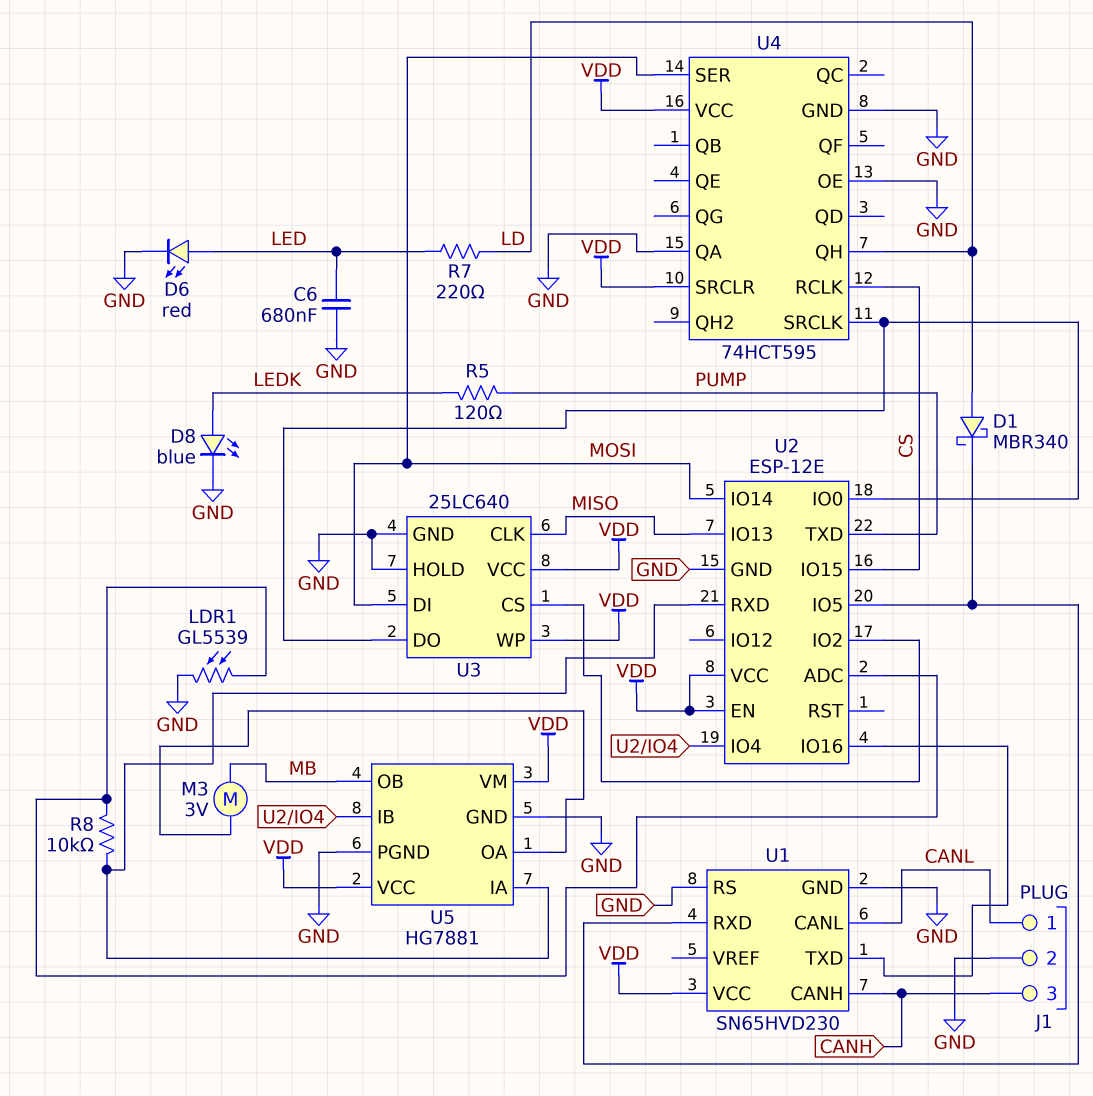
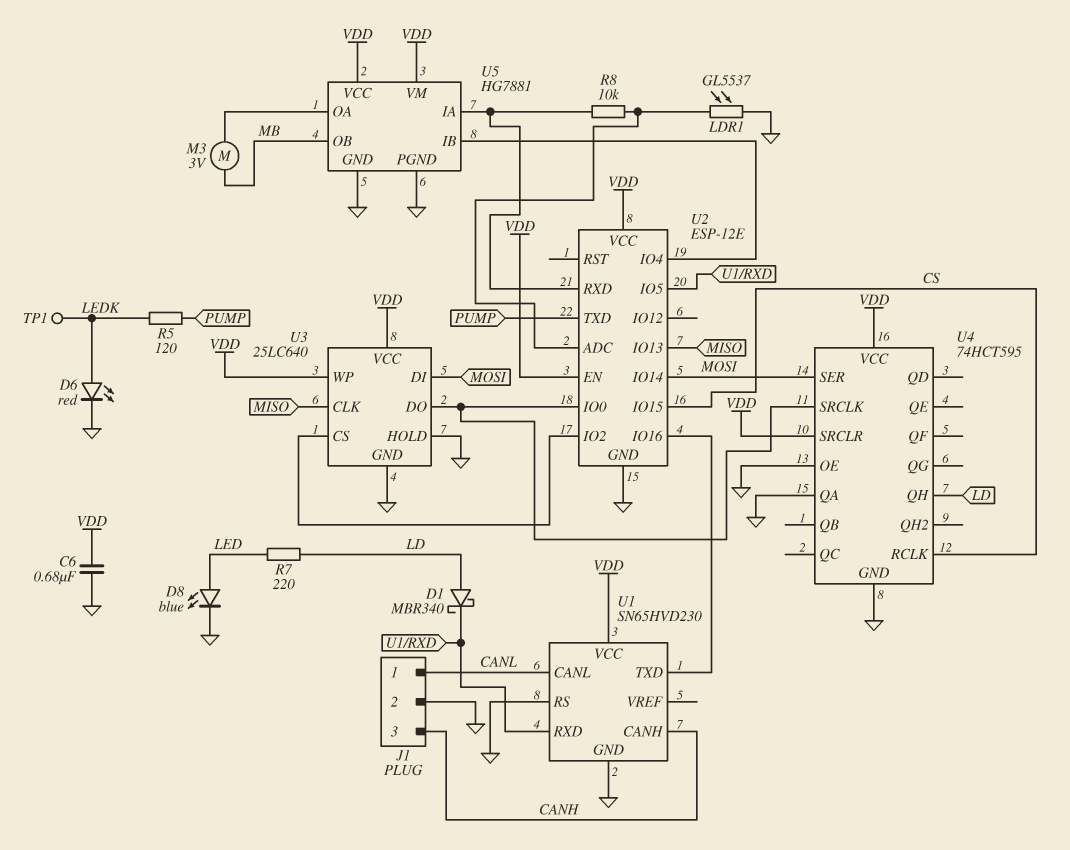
C6: 680nF (GND, LED) -> 680nF (GND, VDD)
D6: LED red (A LED, K GND) -> LED red (A LEDK, K GND)
D8: LED blue (A LEDK, K GND) -> LED blue (A LED, K GND)
LDR1: GL5539 (GND, U2/ADC) -> GL5537 (GND, U2/ADC)
TP1: none -> test point (LEDK)

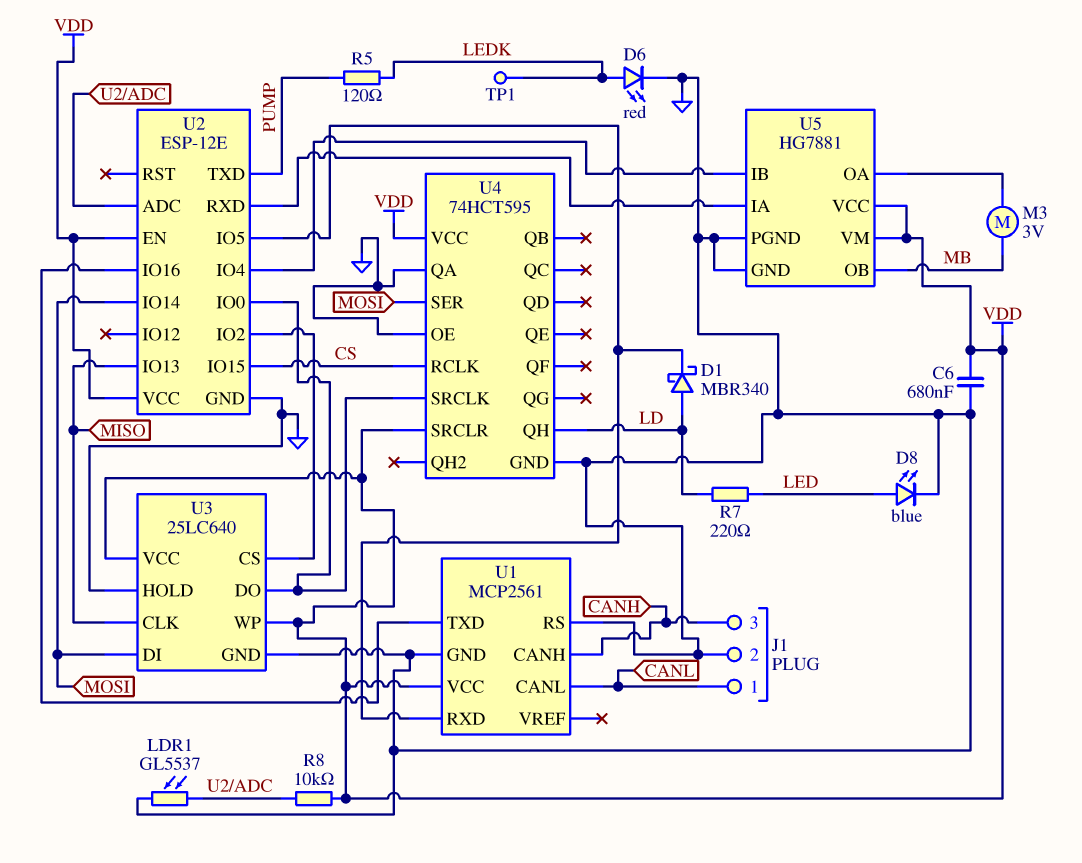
R8: 10k (U2/ADC, U2/RXD) -> 10k (U2/ADC, VDD)
U1: SN65HVD230 -> MCP2561

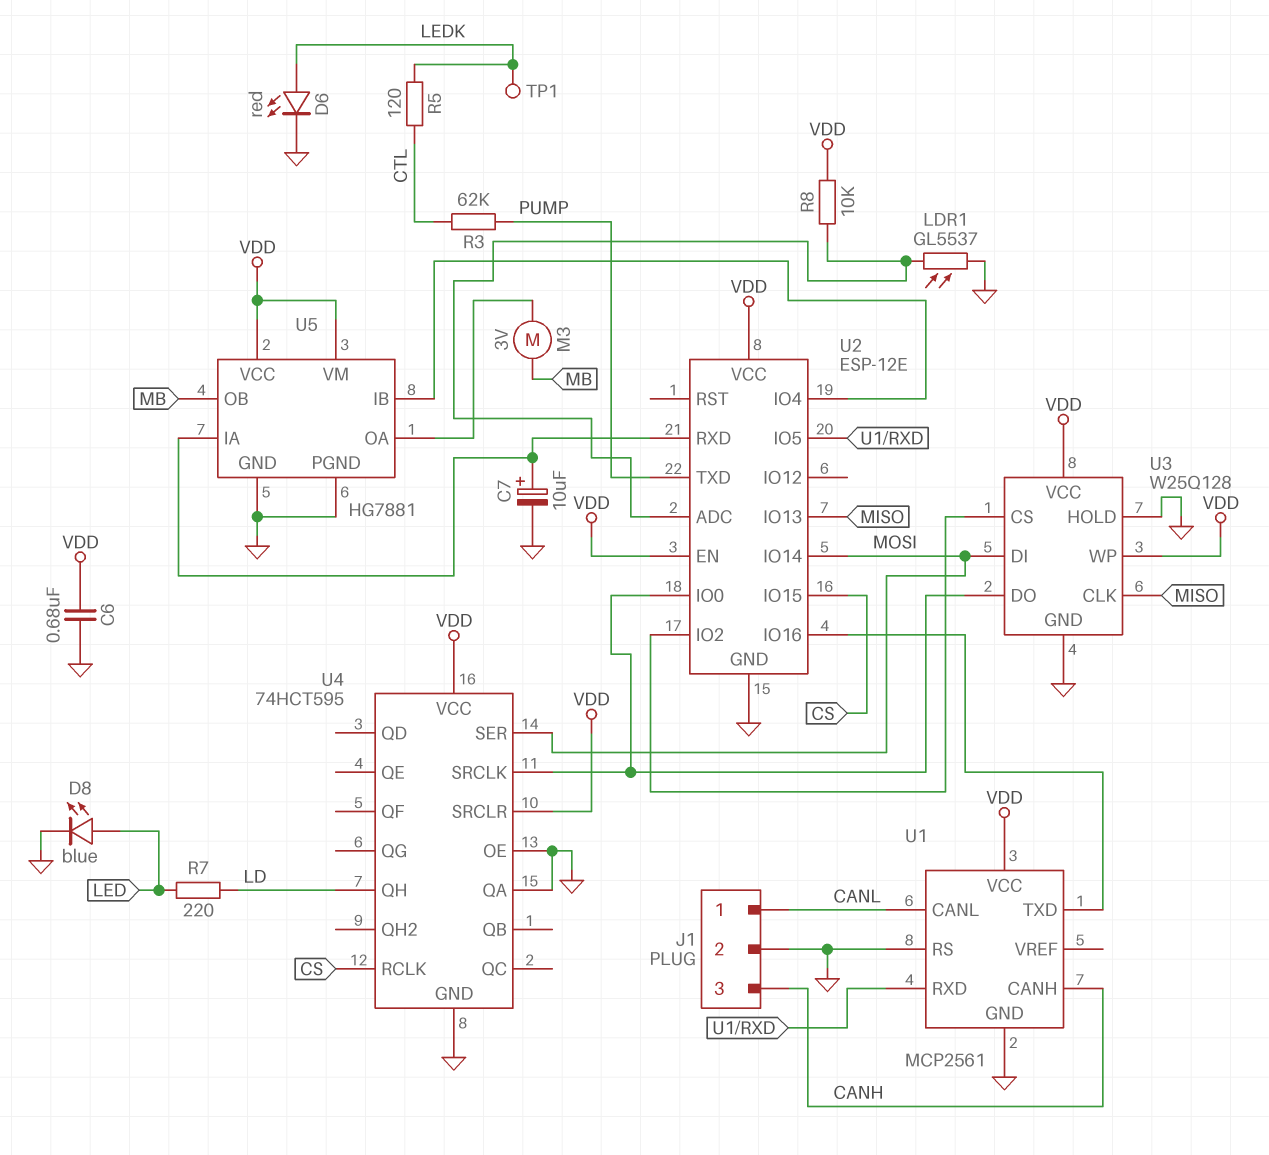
C7: none -> 10uF (plus U2/RXD, minus GND)
D1: schottky MBR340 (A LD, K U1/RXD) -> none
R3: none -> 62k (CTL, PUMP)
R5: 120 (LEDK, PUMP) -> 120 (CTL, LEDK)
U3: 25LC640 -> W25Q128

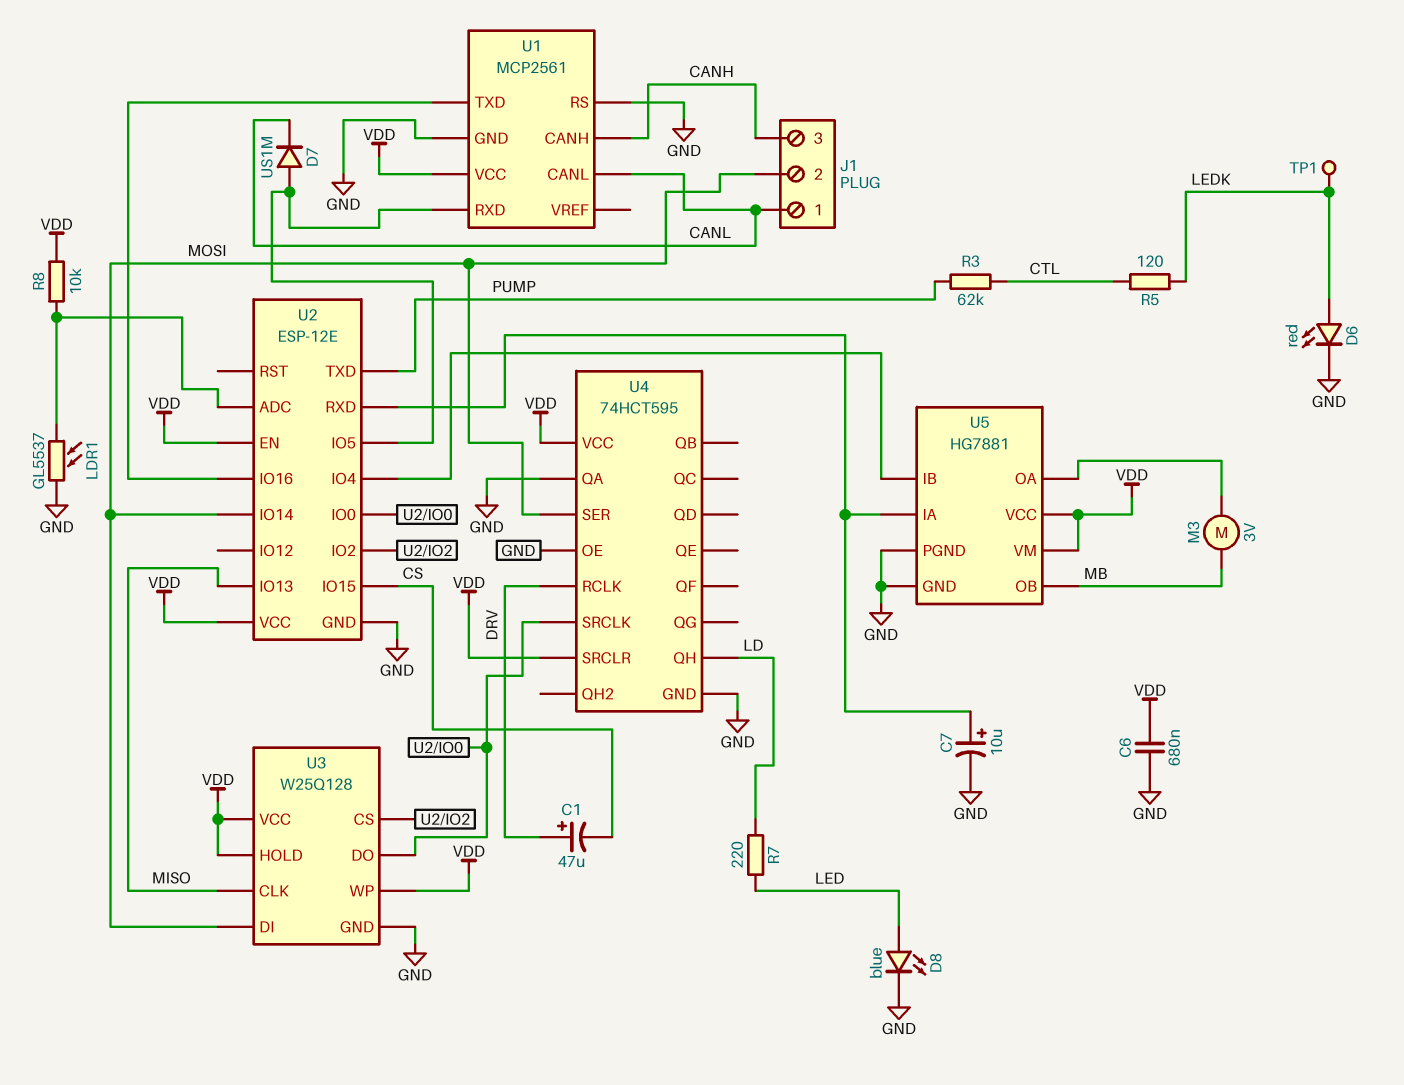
C1: none -> 47uF (plus DRV, minus CS)
D7: none -> diode US1M (A U1/RXD, K CANL)
J1 pin 2: GND -> MOSI
U3 pin HOLD: GND -> VDD
U4 pin RCLK: CS -> DRV

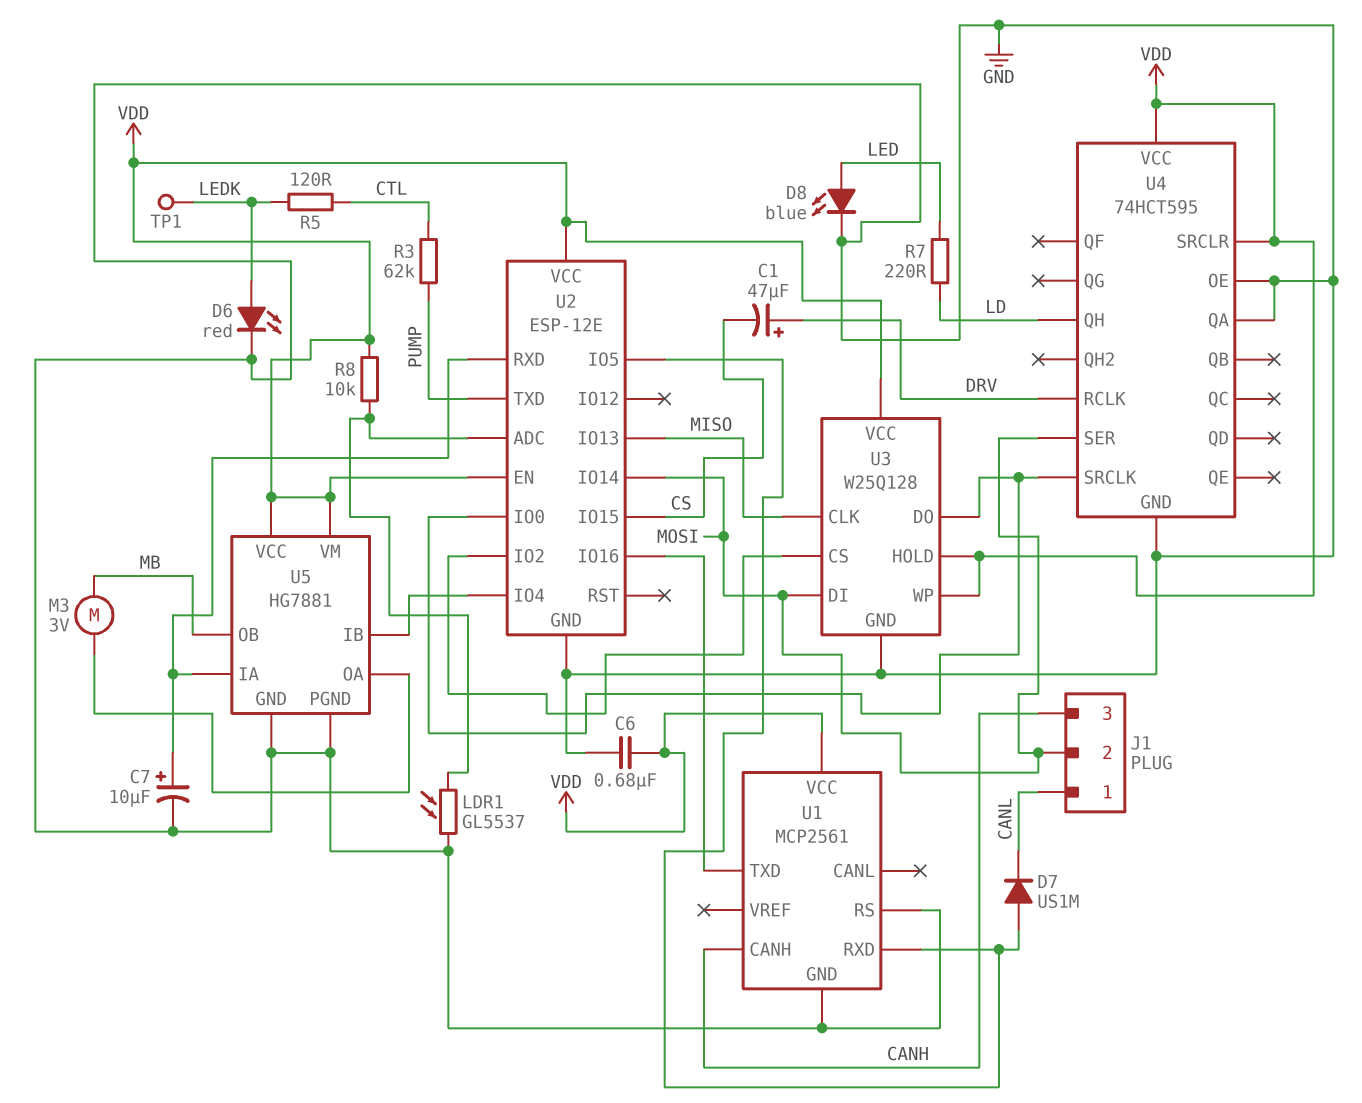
U1 pin CANL: CANL -> none

